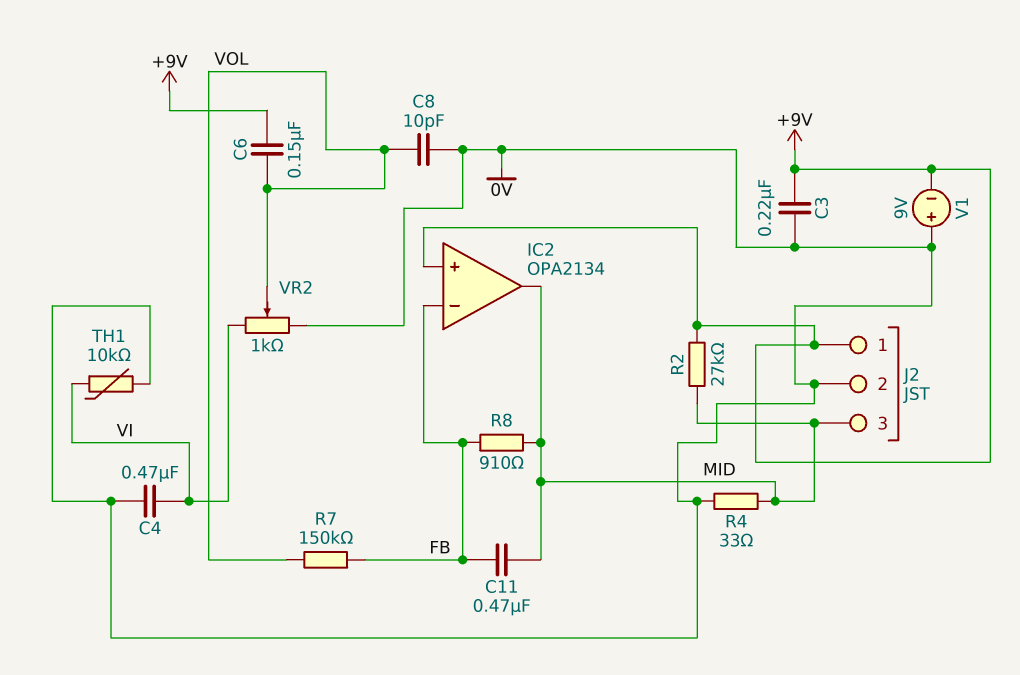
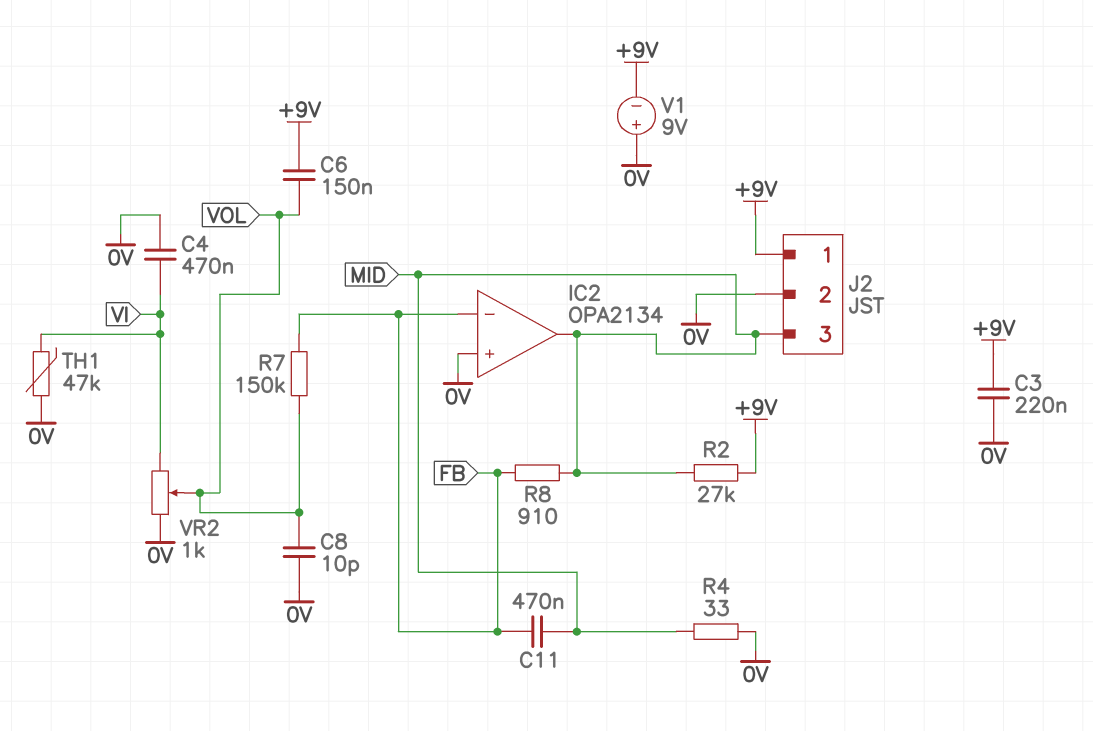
IC2 pin in+: +9V -> 0V
TH1: 10k (0V, VI) -> 47k (0V, VI)

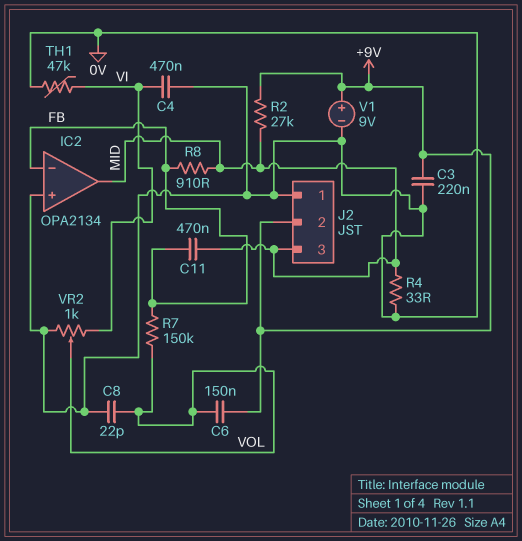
C8: 10pF (0V, VOL) -> 22pF (0V, VOL)
J2 pin 1: +9V -> 0V
J2 pin 2: 0V -> +9V
V1: 9V (plus 0V, minus +9V) -> 9V (plus +9V, minus 0V)

